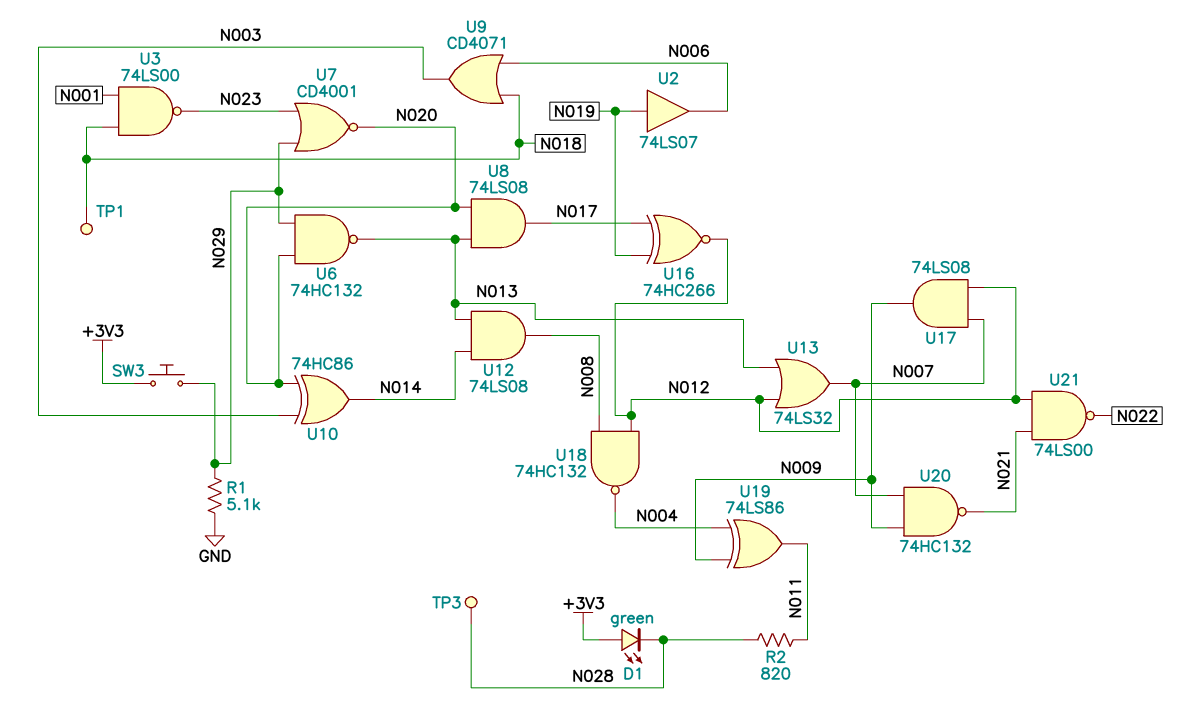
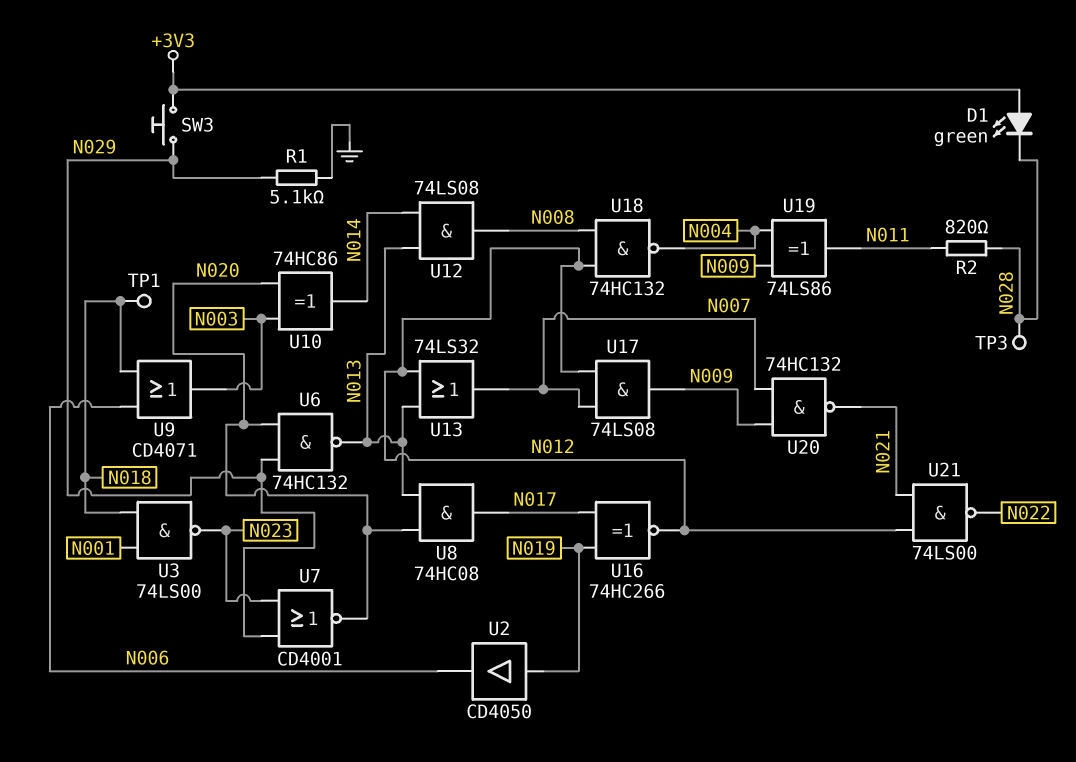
U2: buffer 74LS07 (in N019, out N006) -> buffer CD4050 (in N019, out N006)
U8: AND 74LS08 (in N013, in N020, out N017) -> AND 74HC08 (in N013, in N020, out N017)

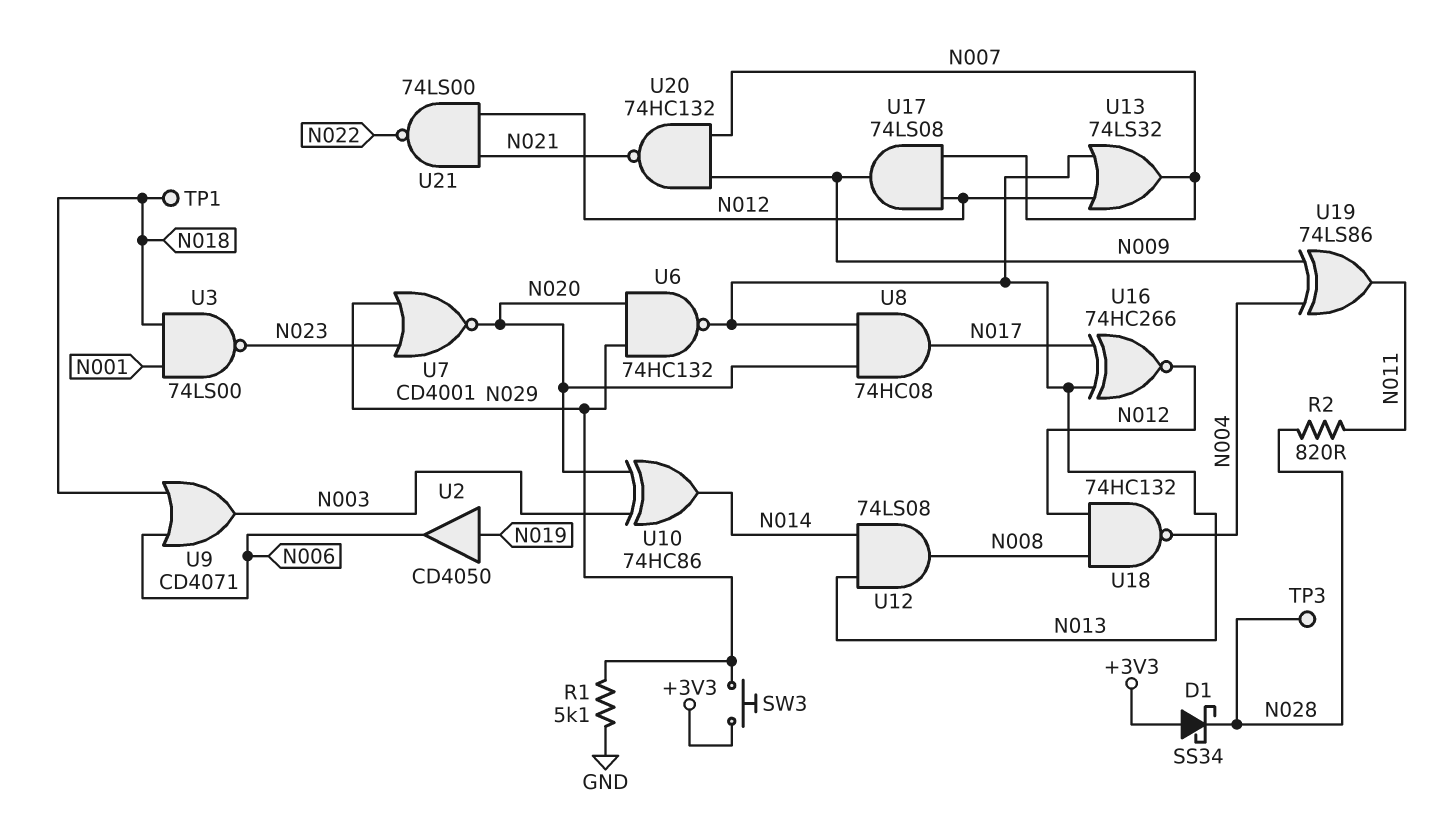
D1: LED green (A +3V3, K N028) -> schottky SS34 (A +3V3, K N028)
U16: XNOR 74HC266 (in N017, in N019, out N012) -> XNOR 74HC266 (in N013, in N017, out N012)

